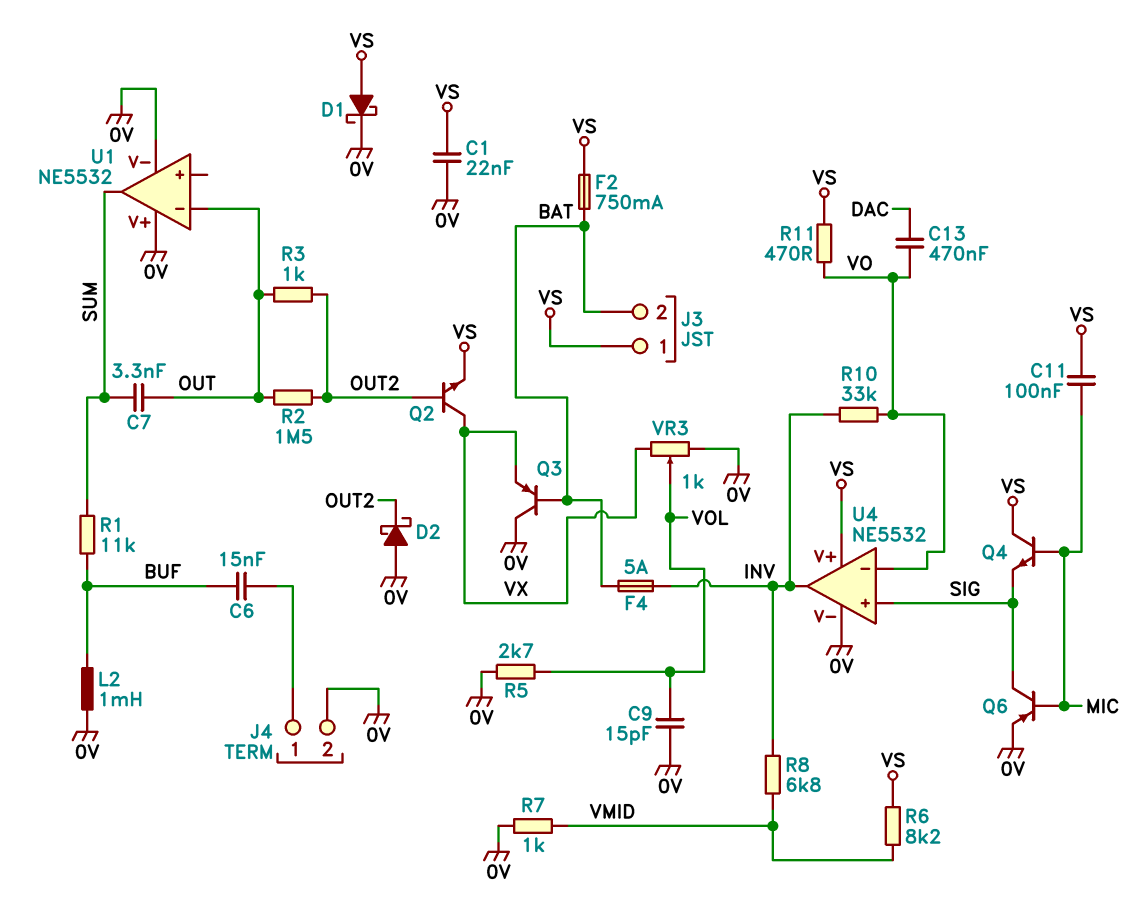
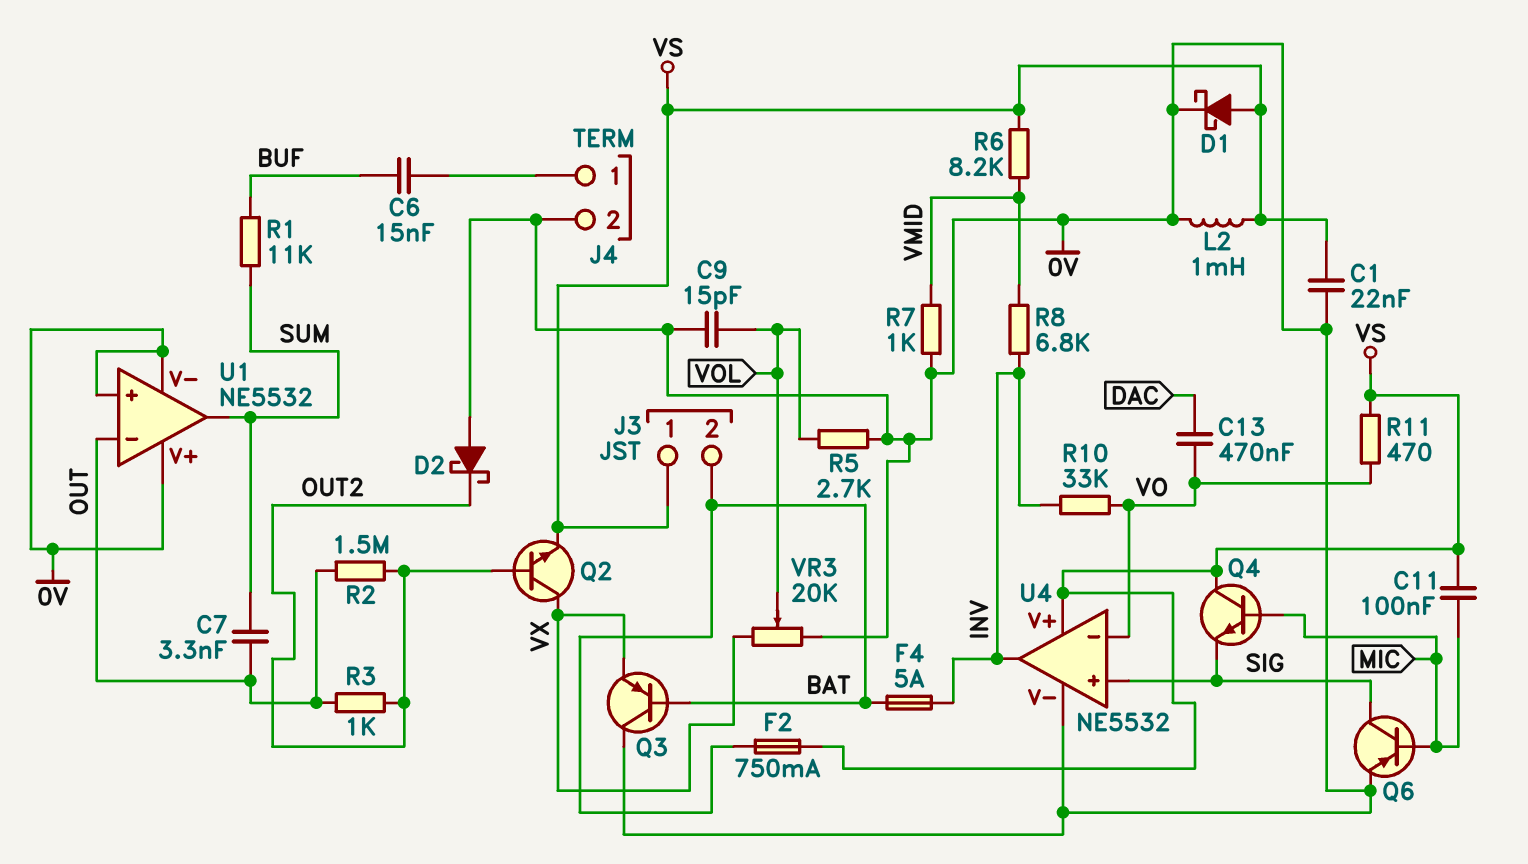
L2: 1mH (0V, BUF) -> 1mH (0V, VS)
U1 pin in+: none -> 0V
VR3: 1k (0V, VX, wiper VOL) -> 20k (0V, VX, wiper VOL)

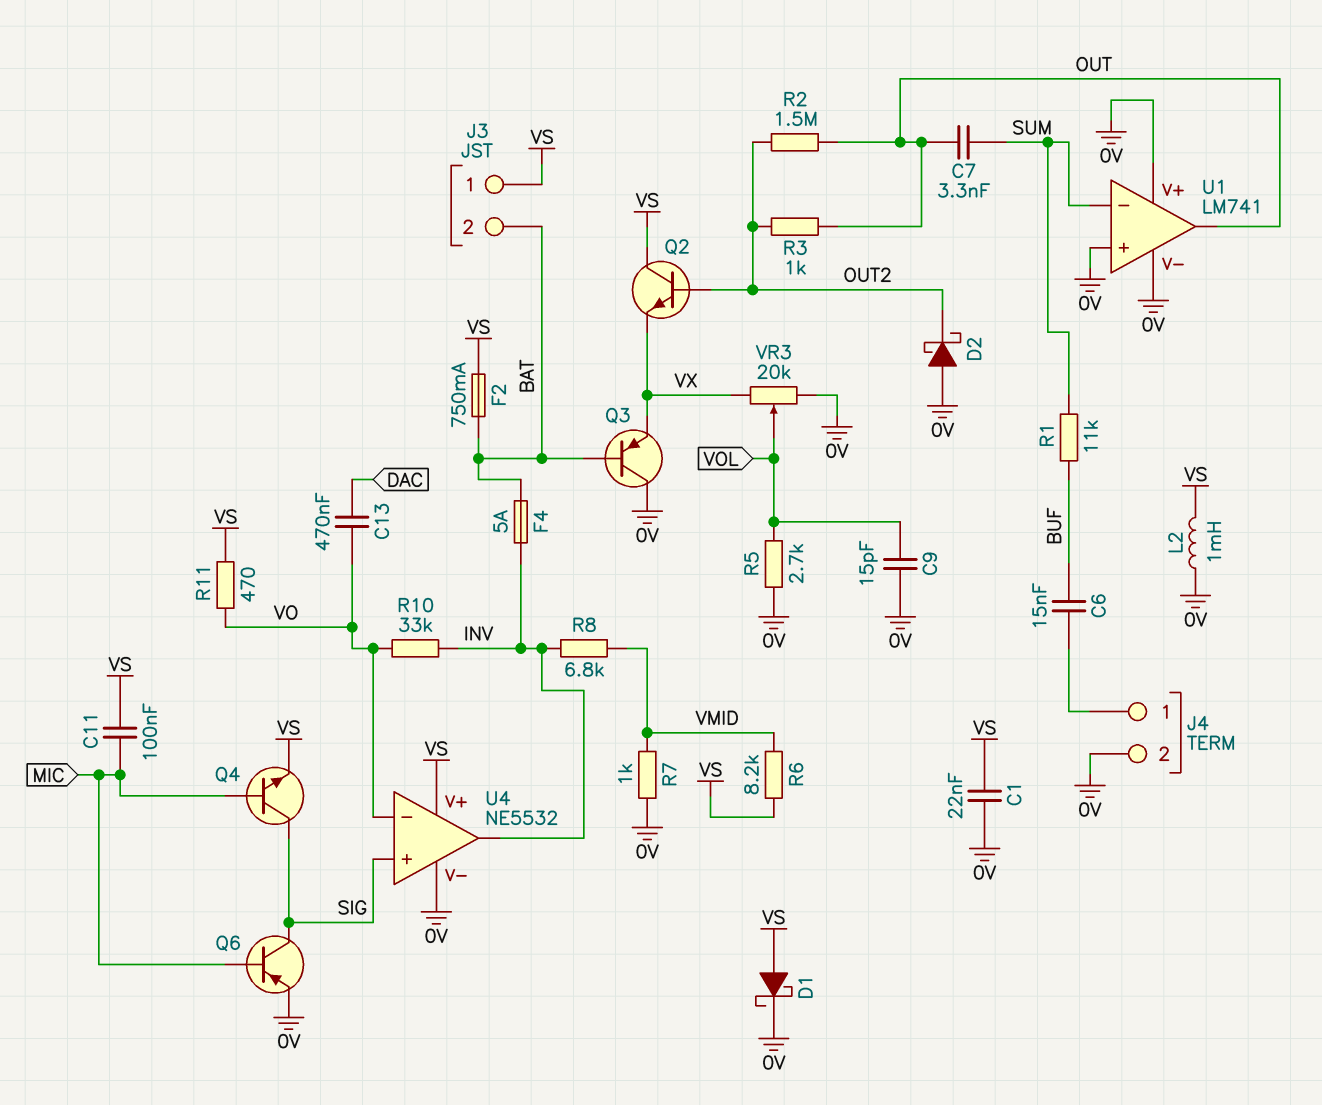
Q2: NPN (B OUT2, C VX, E VS) -> NPN (B OUT2, C VS, E VX)
Q4: NPN (B MIC, C VS, E SIG) -> NPN (B MIC, C SIG, E VS)
U1: NE5532 -> LM741
U1 pin in-: OUT -> SUM
U1 pin out: SUM -> OUT

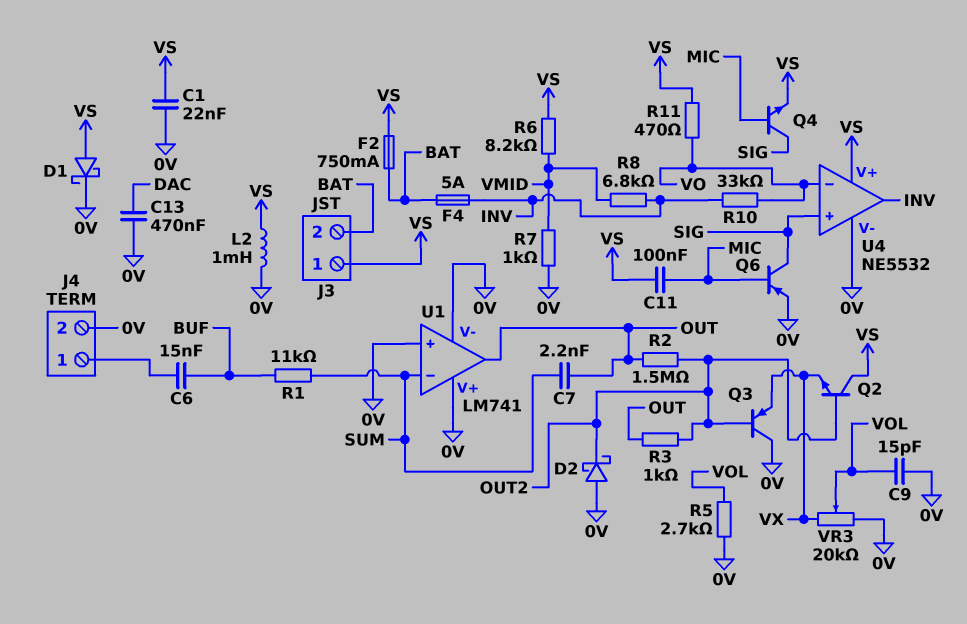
C7: 3.3nF (OUT, SUM) -> 2.2nF (OUT, SUM)
C13: 470nF (DAC, VO) -> 470nF (0V, DAC)
Q3: PNP (B BAT, C 0V, E VX) -> PNP (B OUT2, C 0V, E VX)

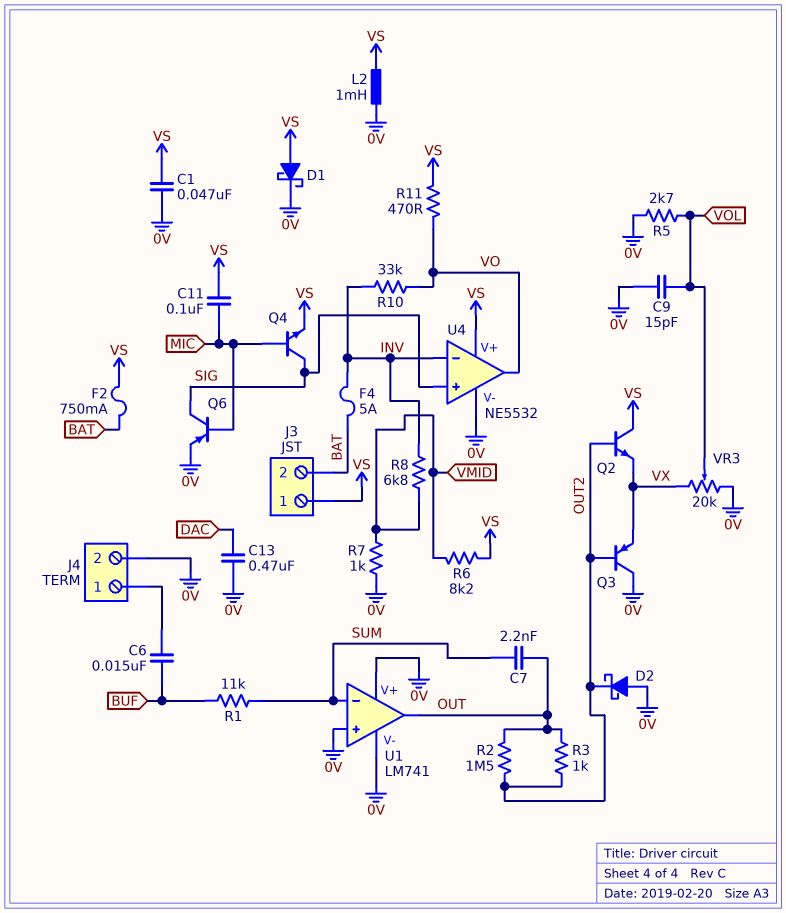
C1: 22nF (0V, VS) -> 47nF (0V, VS)
U4 pin in-: VO -> INV
U4 pin out: INV -> VO

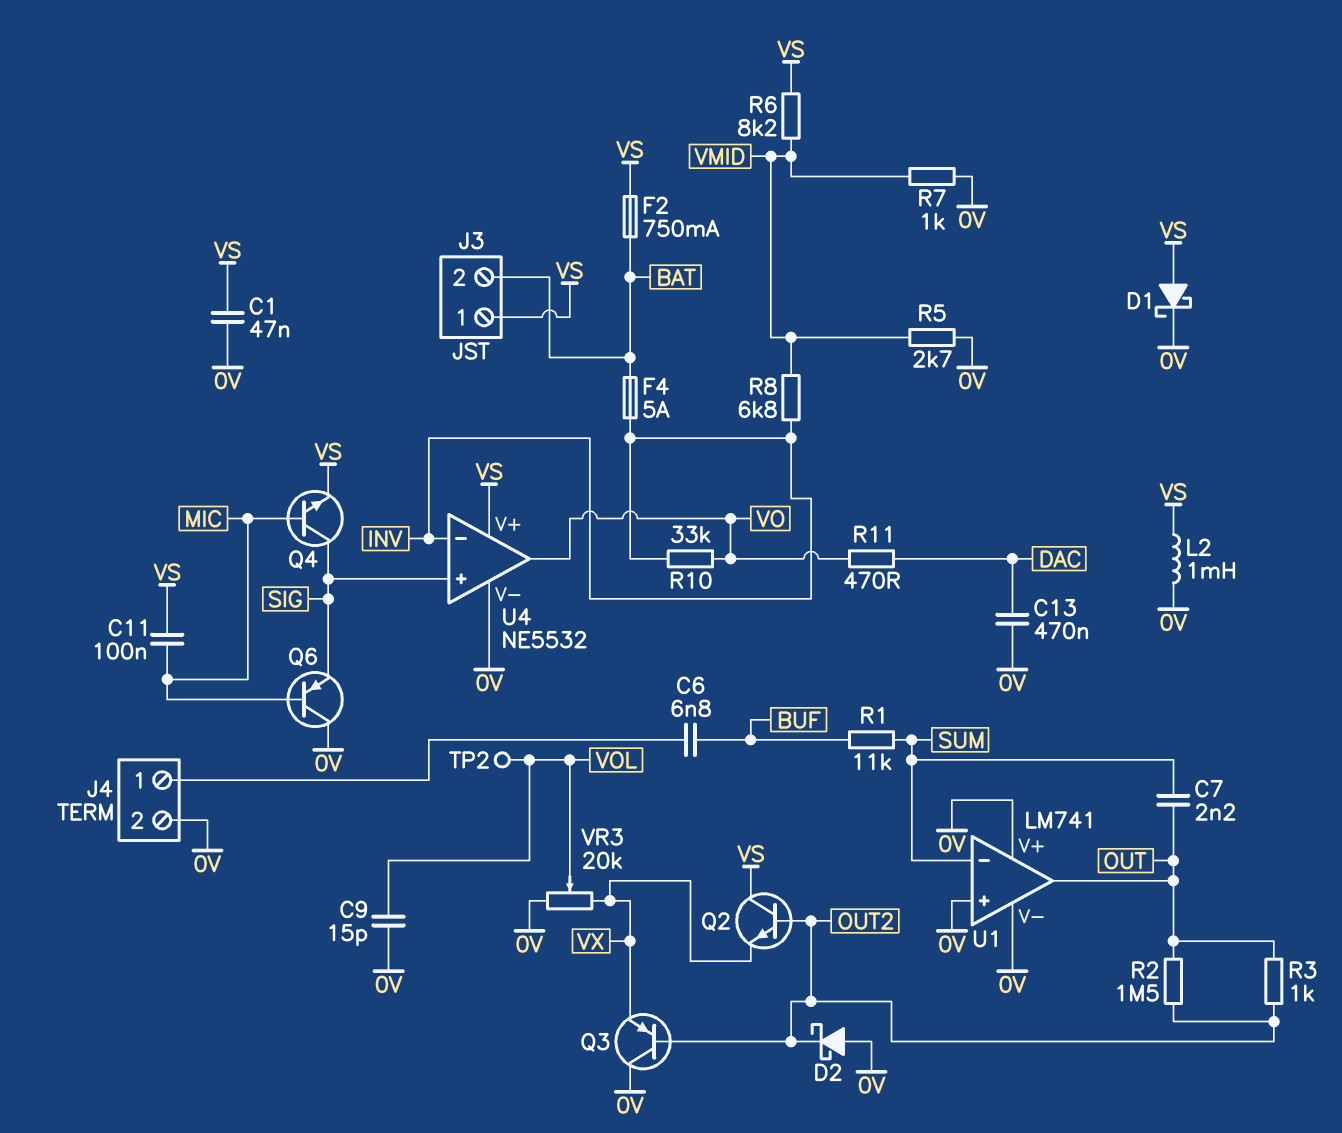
C6: 15nF (BUF, J4/1) -> 6.8nF (BUF, J4/1)
Q6: PNP (B MIC, C SIG, E 0V) -> PNP (B MIC, C 0V, E SIG)
R5: 2.7k (0V, VOL) -> 2.7k (0V, VMID)
R11: 470 (VO, VS) -> 470 (DAC, VO)
TP2: none -> test point (VOL)

